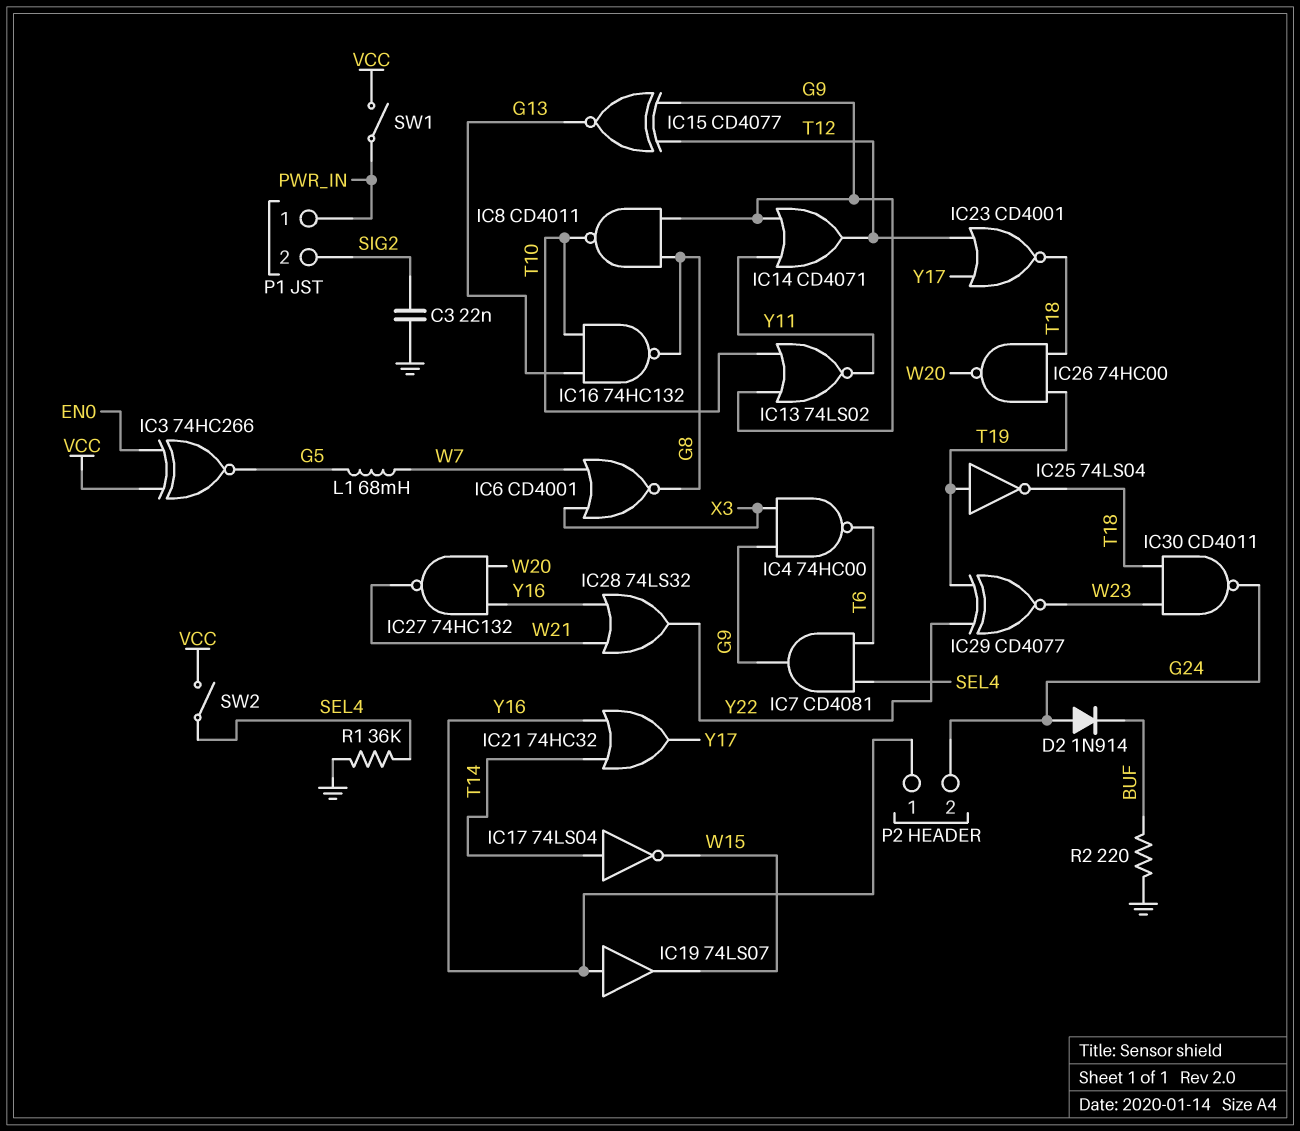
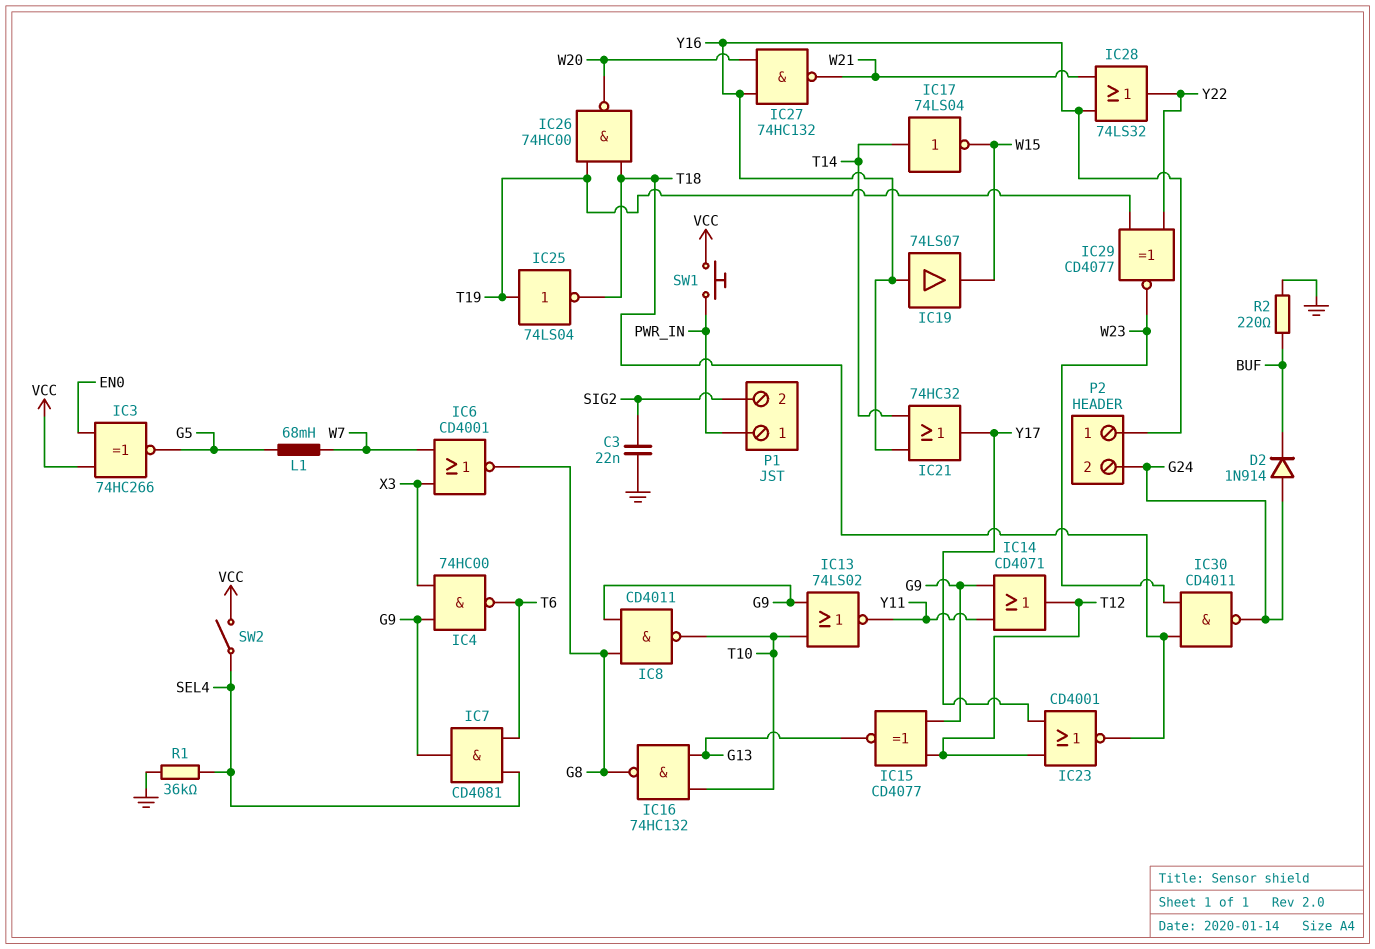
SW1: switch (PWR_IN, VCC) -> button (PWR_IN, VCC)

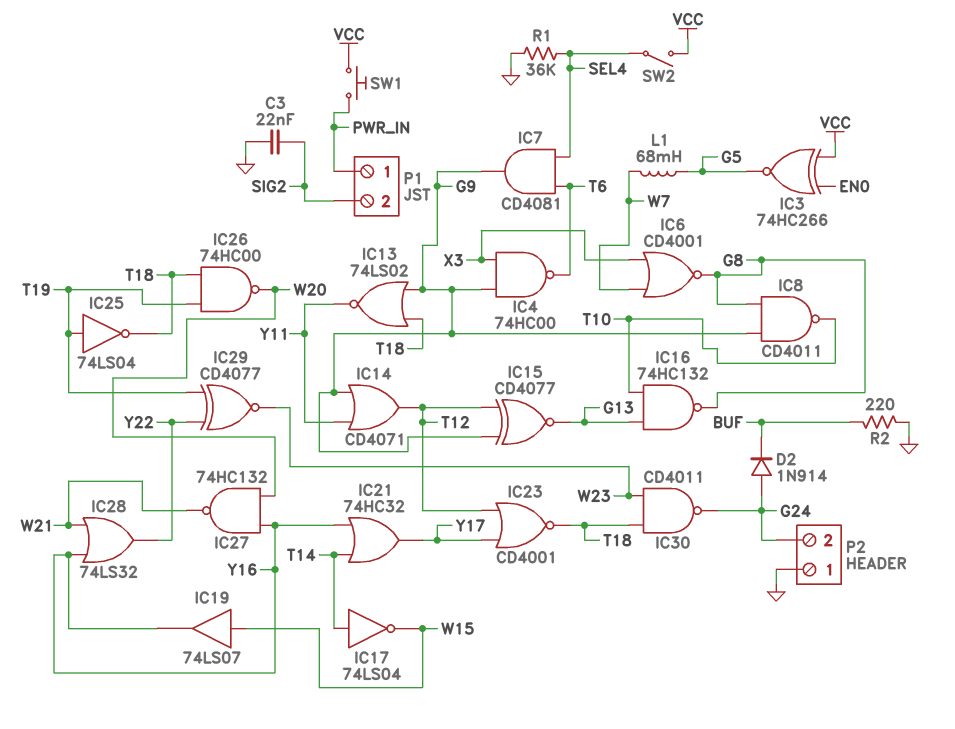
IC13: NOR 74LS02 (in G9, in T10, out Y11) -> NOR 74LS02 (in G9, in T18, out Y11)
IC19: buffer 74LS07 (in Y16, out W15) -> buffer 74LS07 (in W15, out Y16)
P2 pin 1: Y16 -> GND

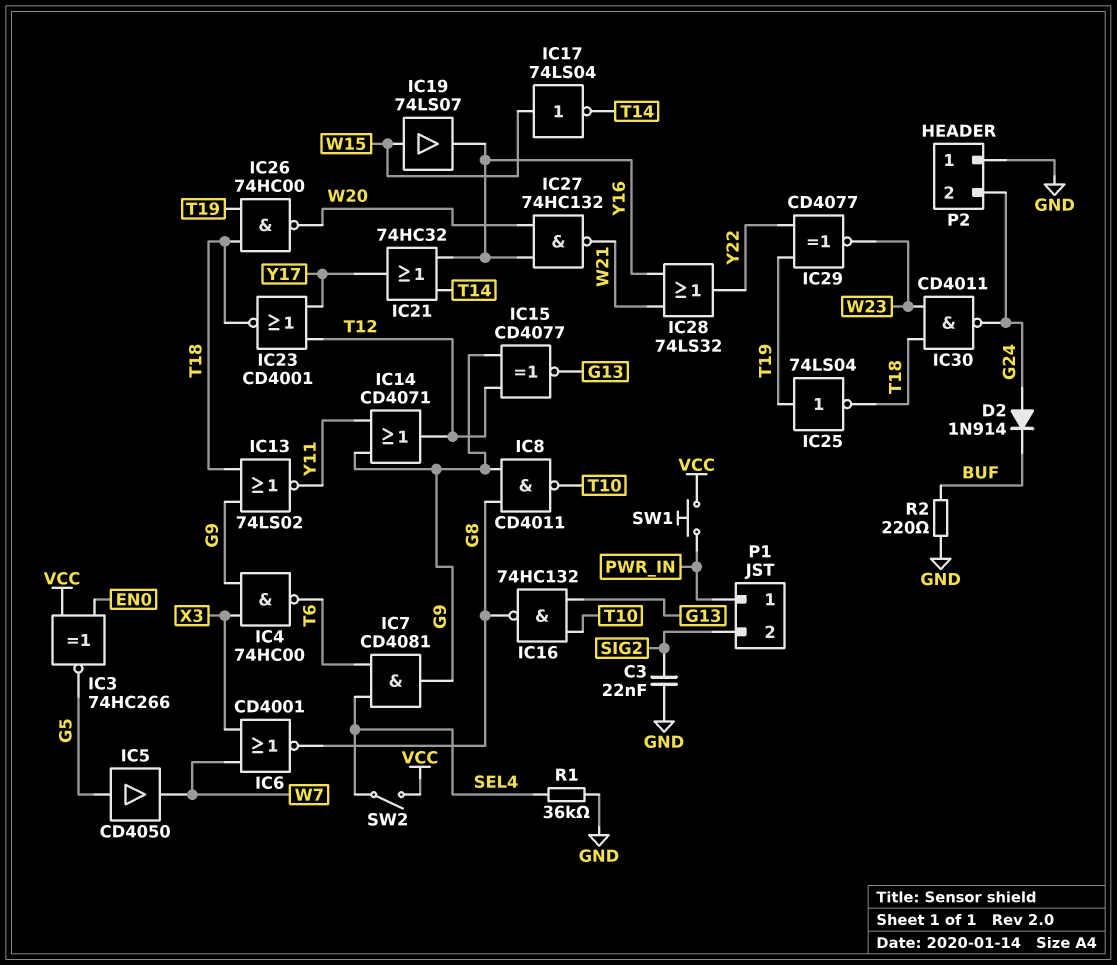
IC5: none -> buffer CD4050 (in G5, out W7)
IC17: NOT 74LS04 (in T14, out W15) -> NOT 74LS04 (in W15, out T14)
L1: 68mH (G5, W7) -> none

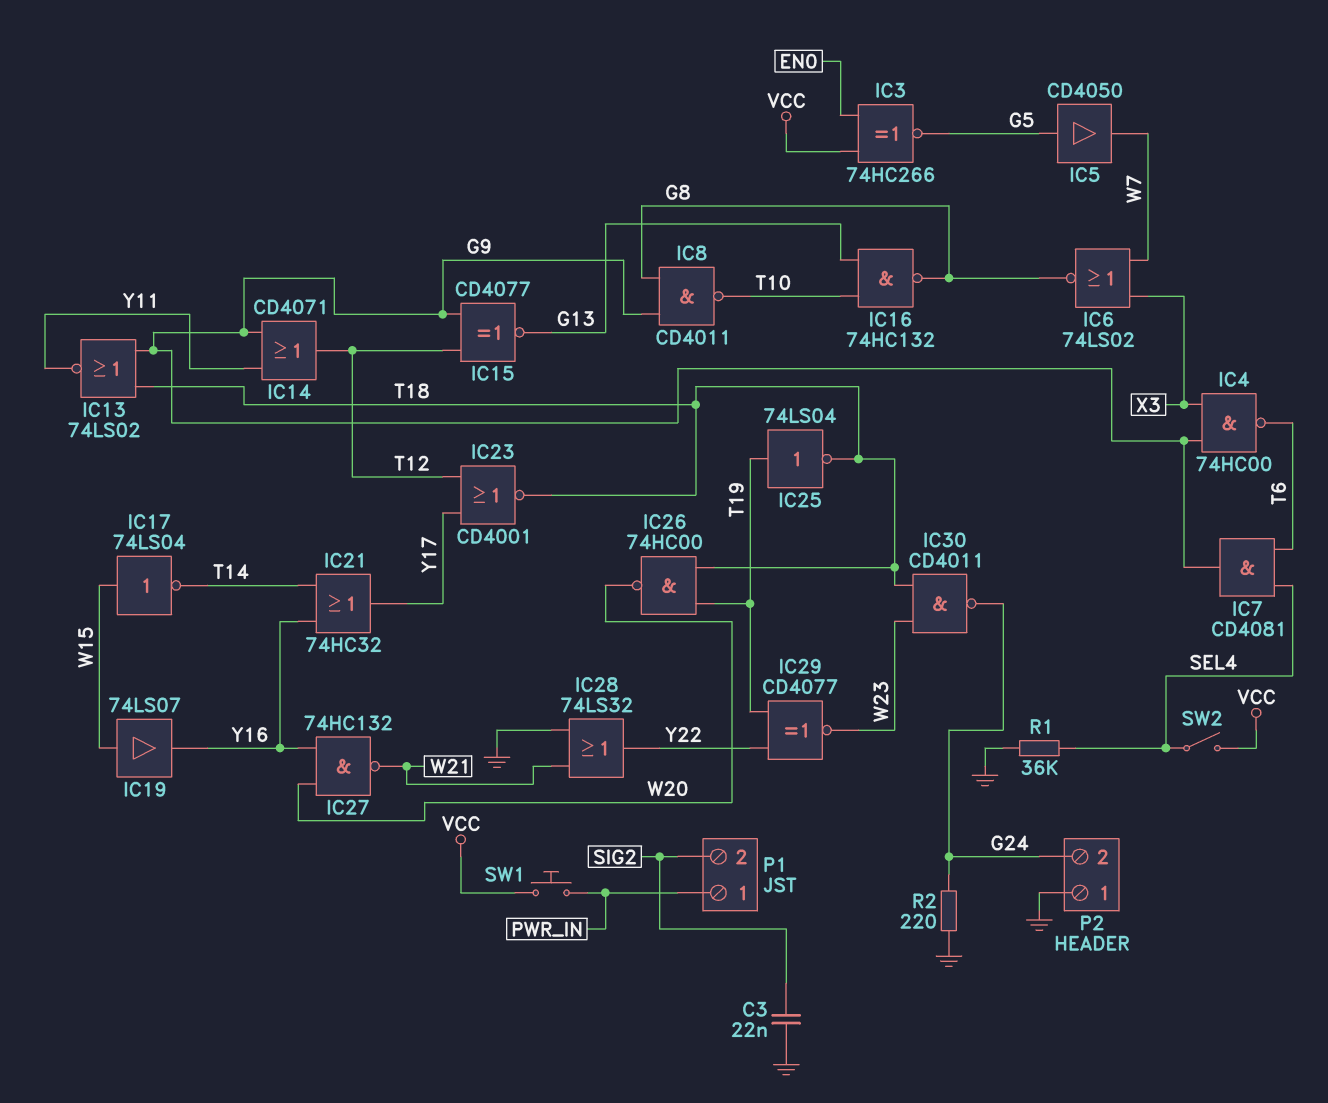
D2: diode 1N914 (A G24, K BUF) -> none
IC6: NOR CD4001 (in W7, in X3, out G8) -> NOR 74LS02 (in W7, in X3, out G8)
IC28: OR 74LS32 (in W21, in Y16, out Y22) -> OR 74LS32 (in GND, in W21, out Y22)
R2: 220 (BUF, GND) -> 220 (G24, GND)

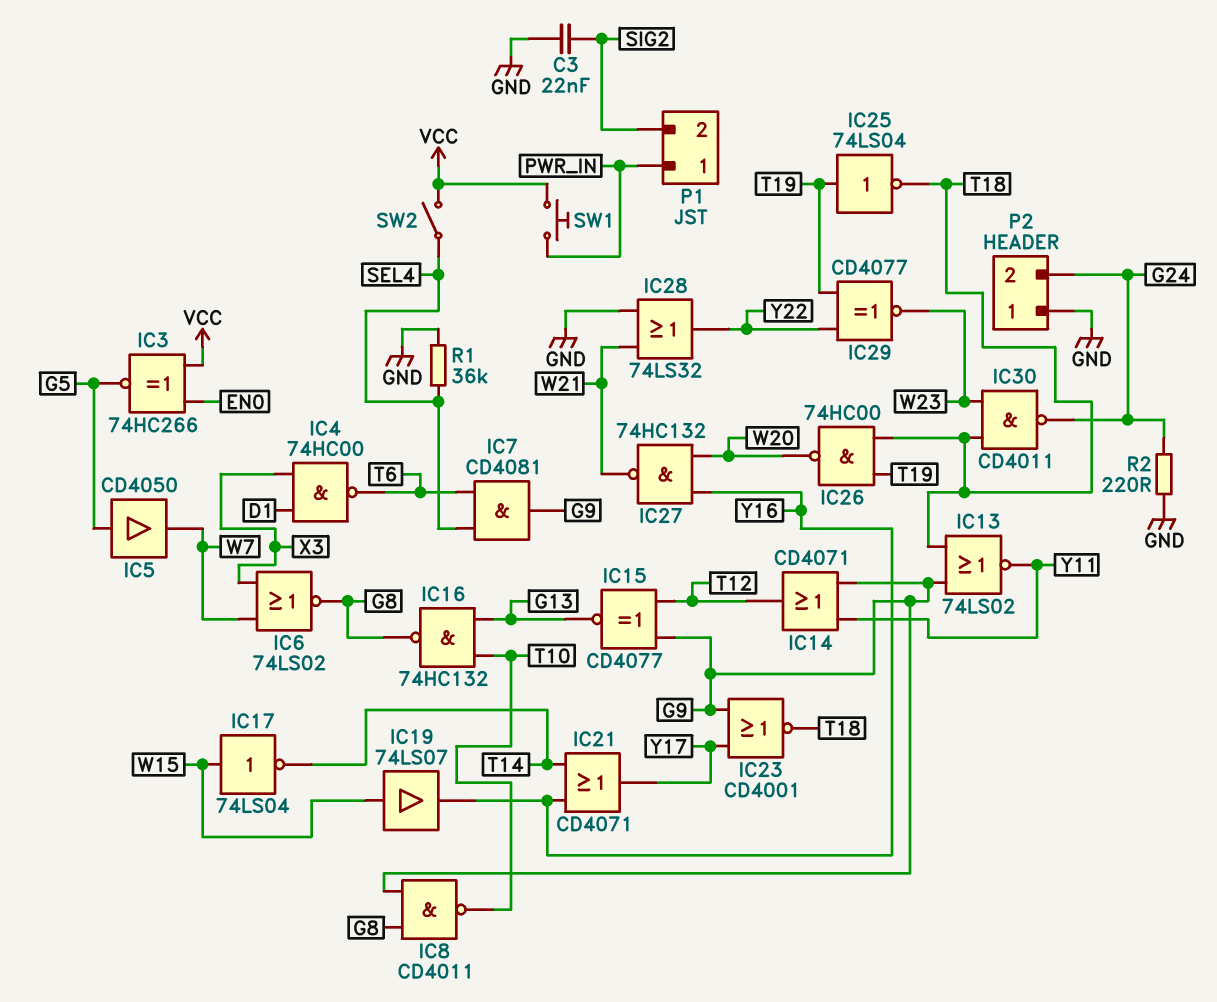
IC4: NAND 74HC00 (in G9, in X3, out T6) -> NAND 74HC00 (in D1, in X3, out T6)
IC21: OR 74HC32 (in T14, in Y16, out Y17) -> OR CD4071 (in T14, in Y16, out Y17)
IC23: NOR CD4001 (in T12, in Y17, out T18) -> NOR CD4001 (in G9, in Y17, out T18)

